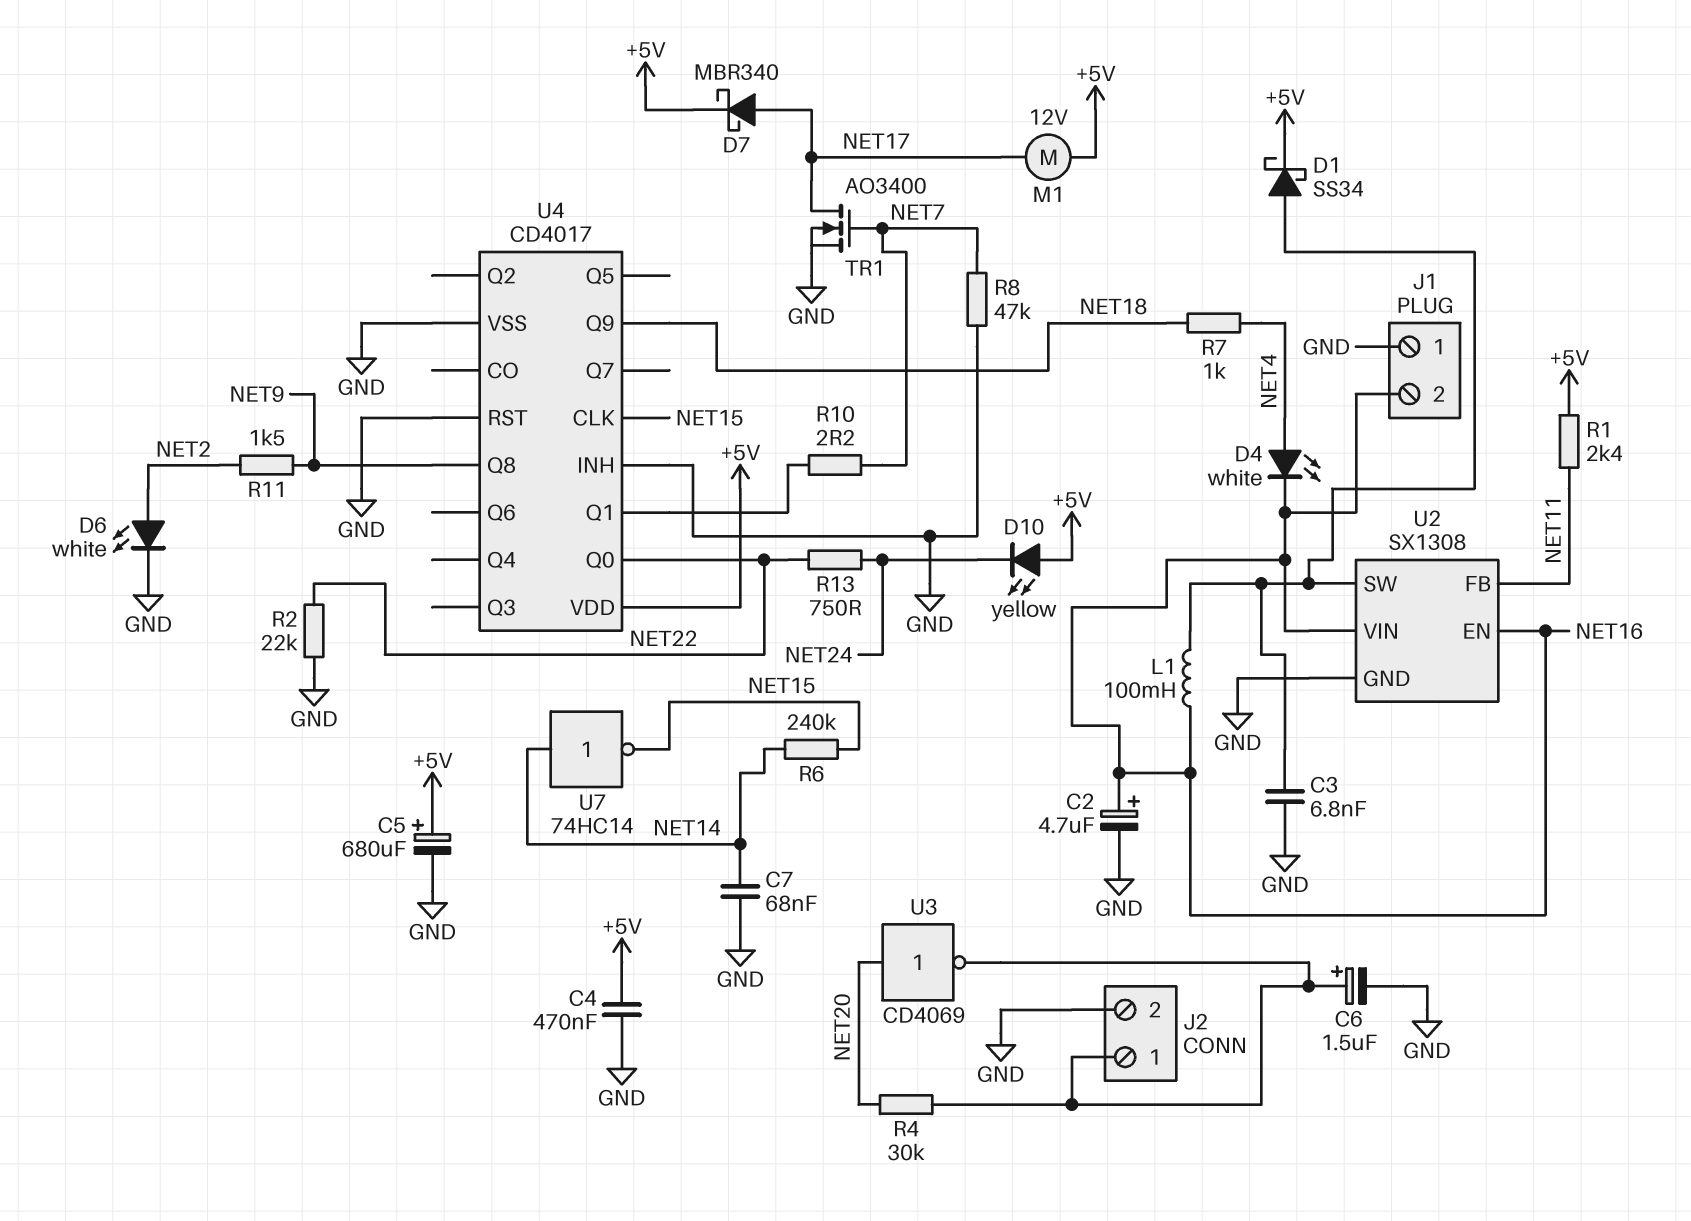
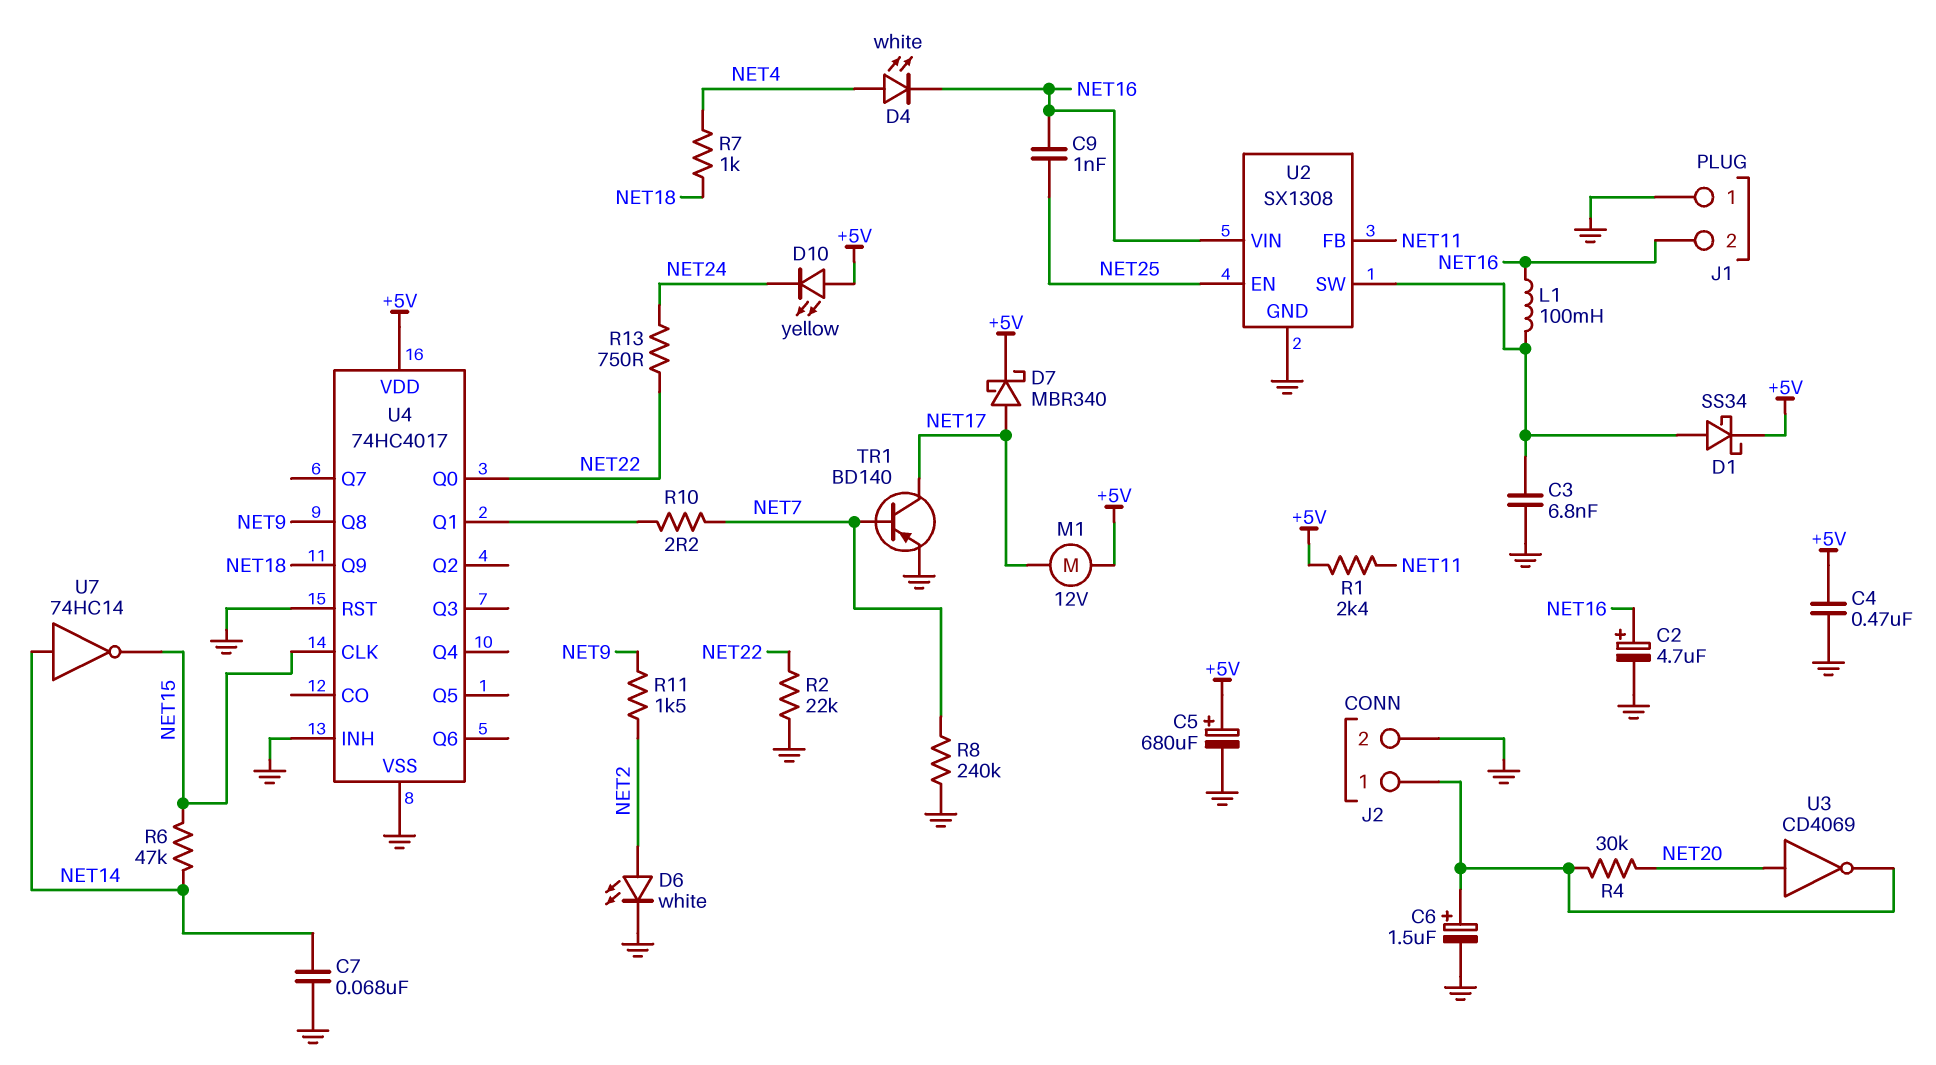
C9: none -> 1nF (NET16, NET25)
R6: 240k (NET14, NET15) -> 47k (NET14, NET15)
R8: 47k (GND, NET7) -> 240k (GND, NET7)
TR1: NMOS AO3400 (G NET7, D NET17, S GND) -> PNP BD140 (B NET7, C NET17, E GND)
U2 pin EN: NET16 -> NET25
U4: CD4017 -> 74HC4017

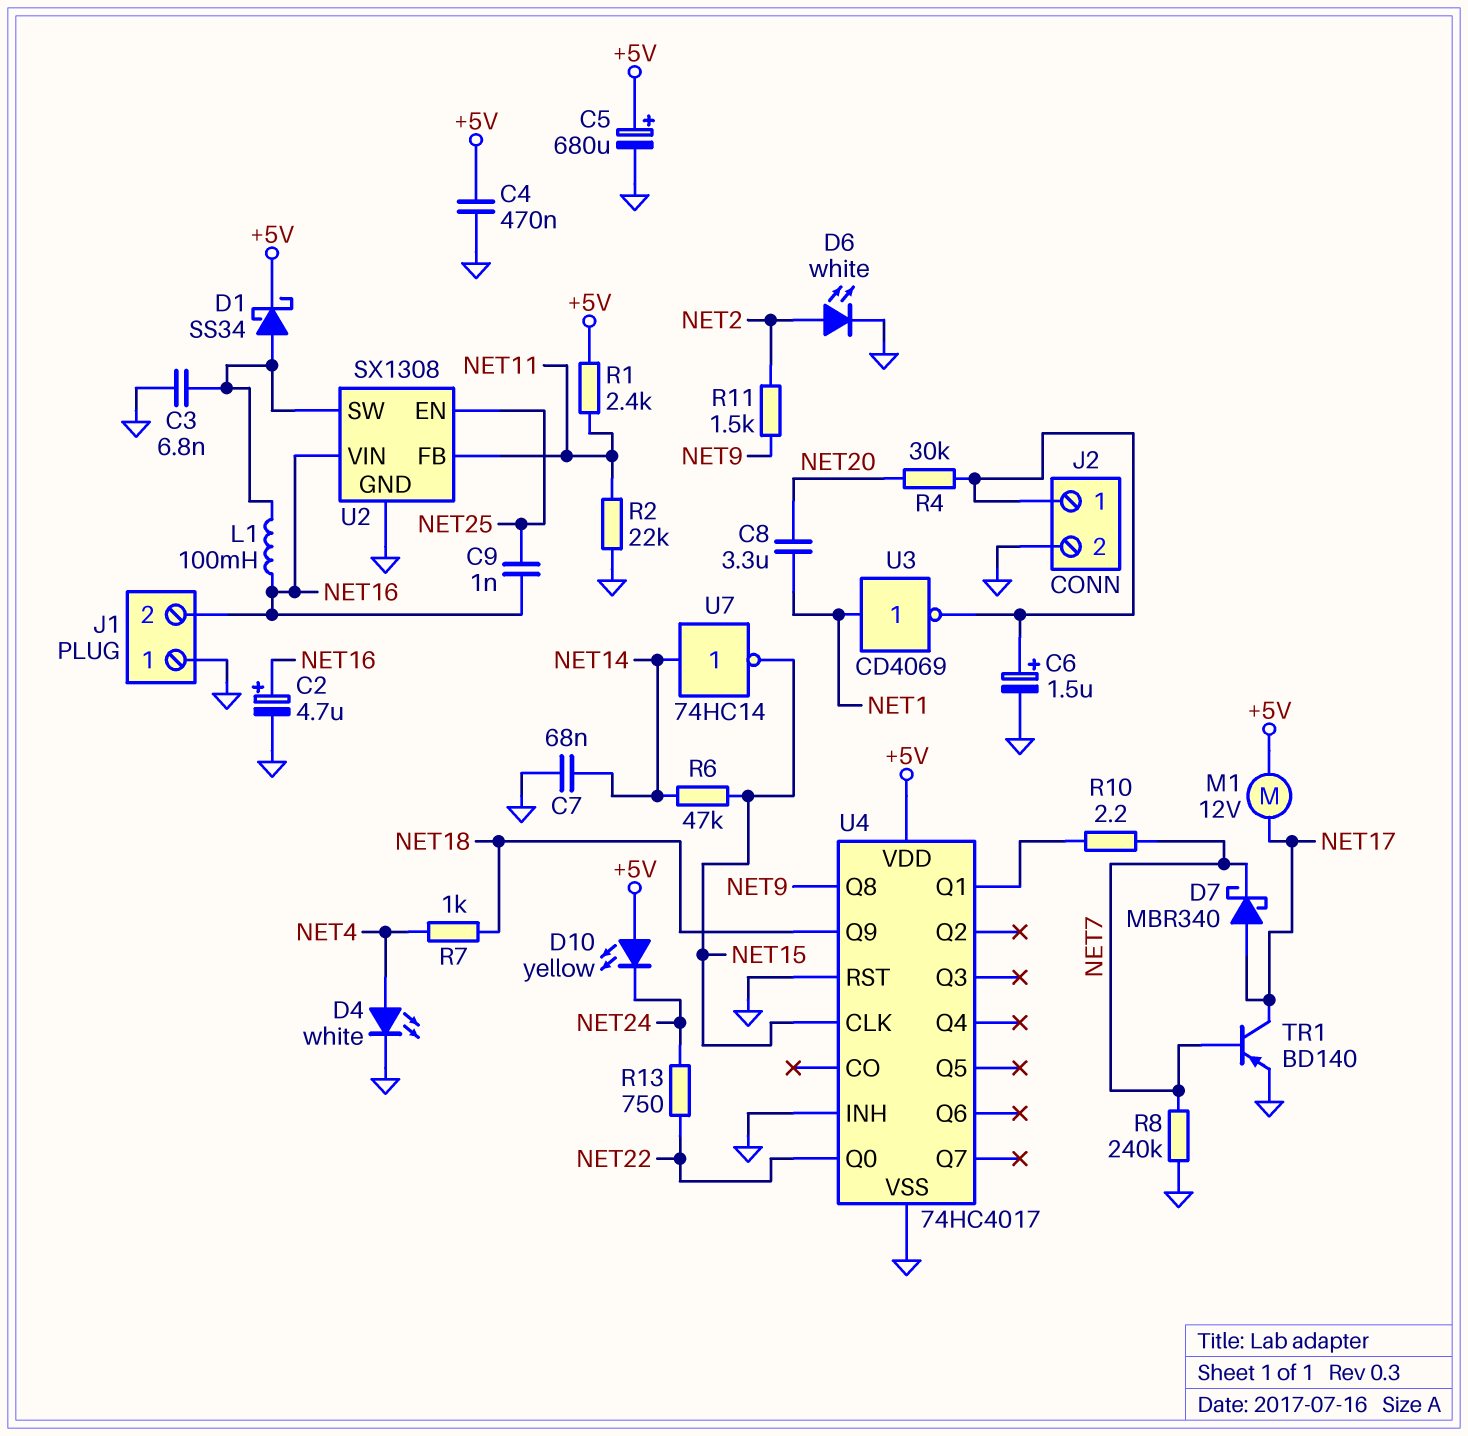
C8: none -> 3.3uF (NET1, NET20)
D4: LED white (A NET4, K NET16) -> LED white (A NET4, K GND)
D7: schottky MBR340 (A NET17, K +5V) -> schottky MBR340 (A NET17, K NET7)
R2: 22k (GND, NET22) -> 22k (GND, NET11)
U3: NOT CD4069 (in NET20, out J2/1) -> NOT CD4069 (in NET1, out J2/1)

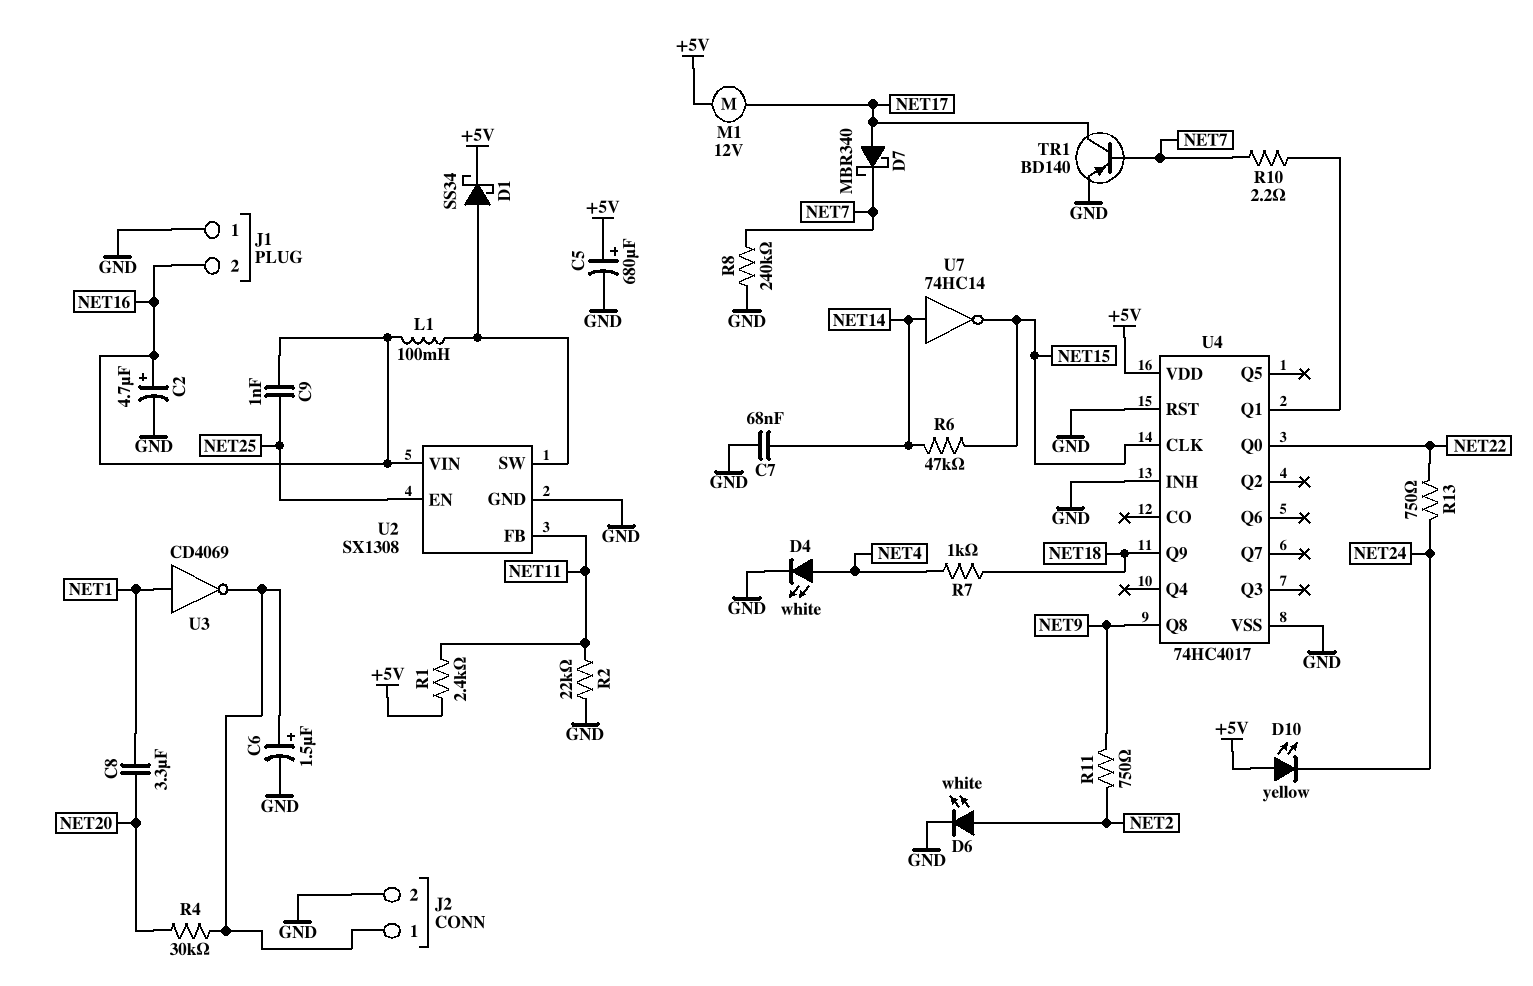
C3: 6.8nF (GND, U2/SW) -> none
C4: 470nF (+5V, GND) -> none
R11: 1.5k (NET2, NET9) -> 750 (NET2, NET9)

